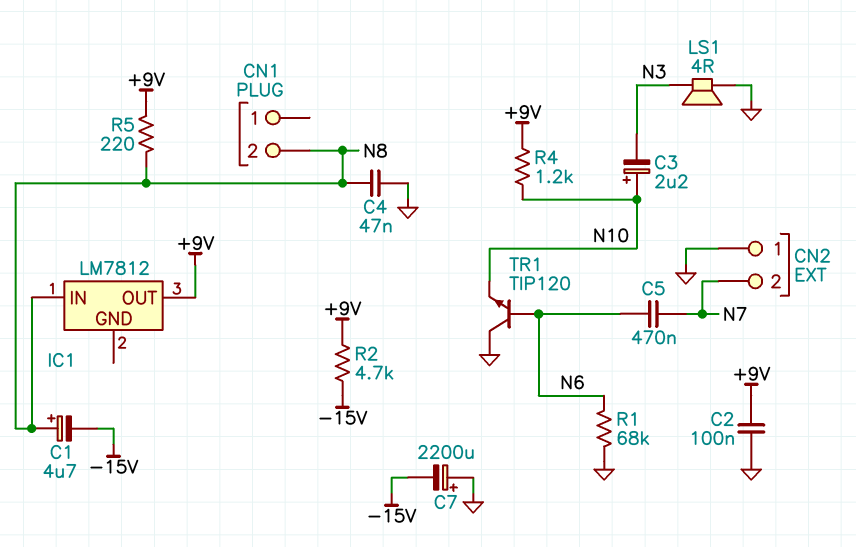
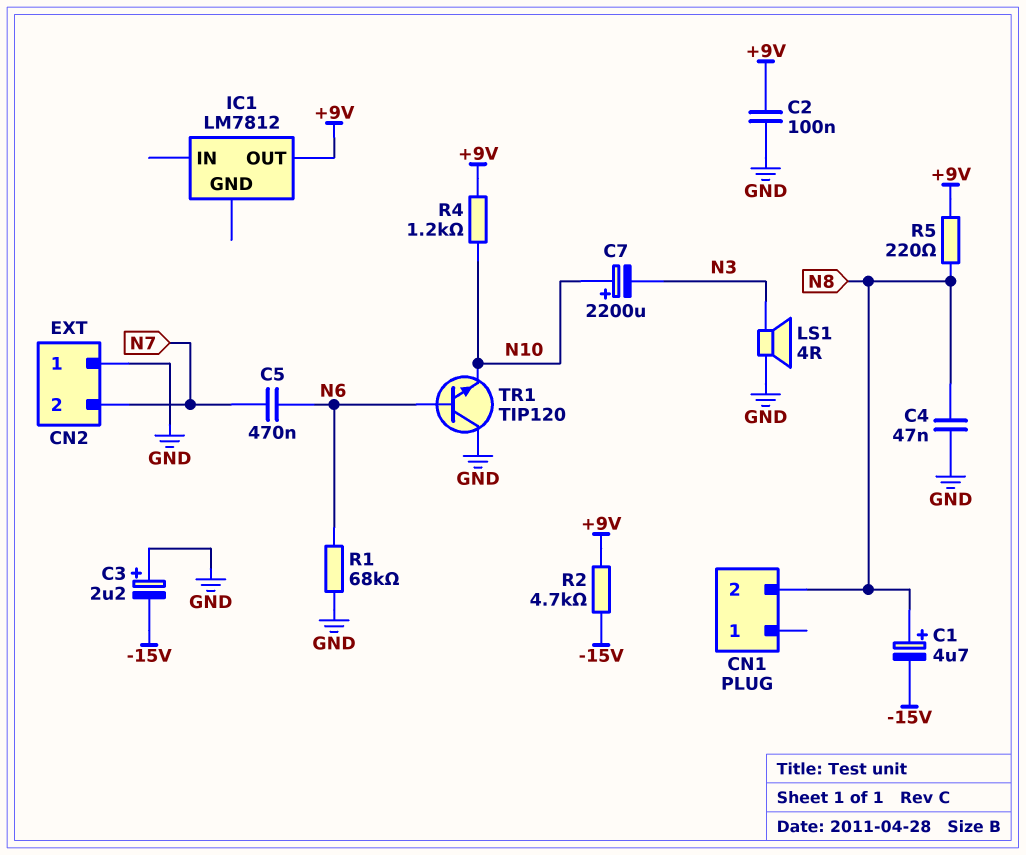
C3: 2.2uF (plus N10, minus N3) -> 2.2uF (plus GND, minus -15V)
C7: 2200uF (plus GND, minus -15V) -> 2200uF (plus N10, minus N3)
IC1 pin IN: N8 -> none

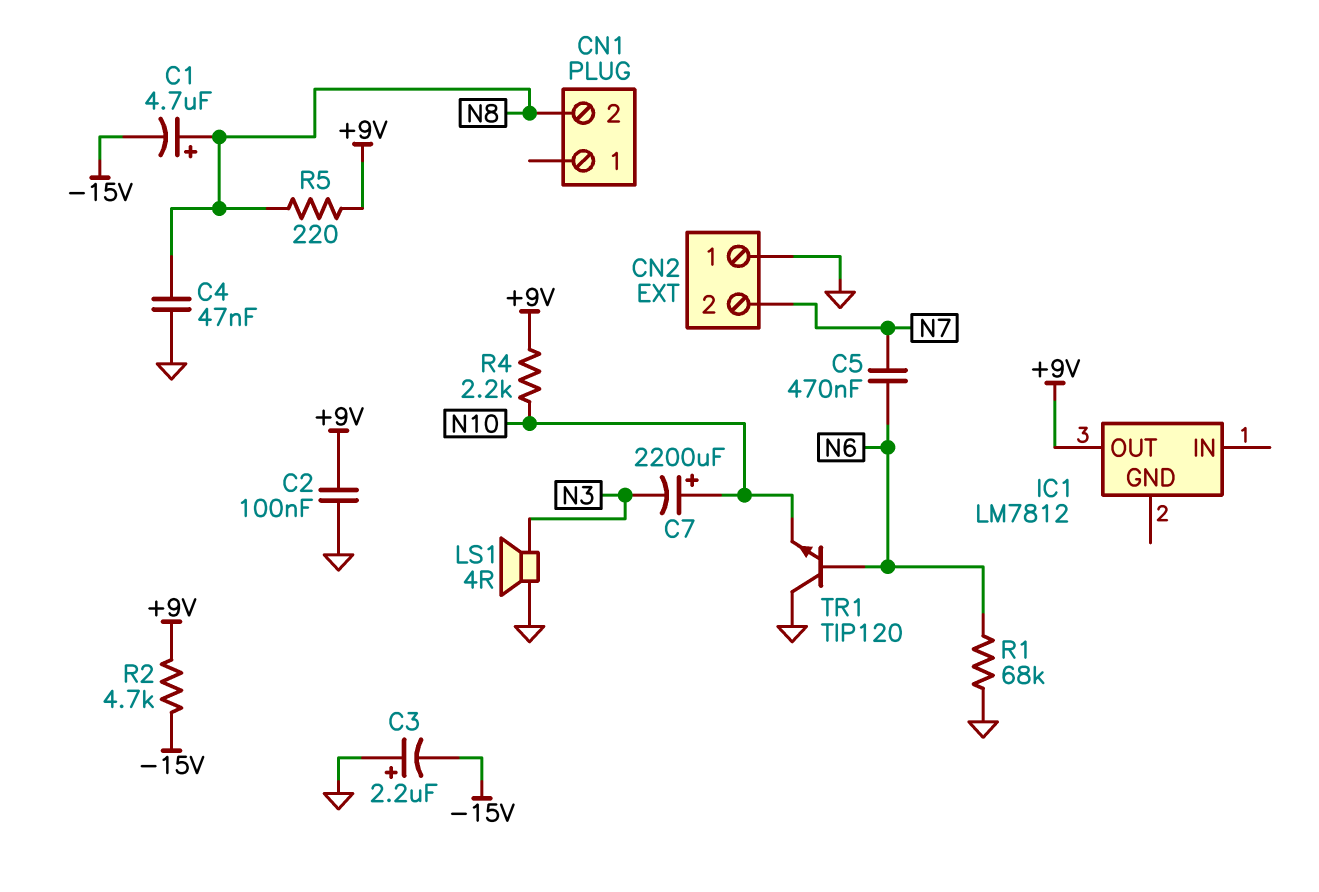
R4: 1.2k (+9V, N10) -> 2.2k (+9V, N10)

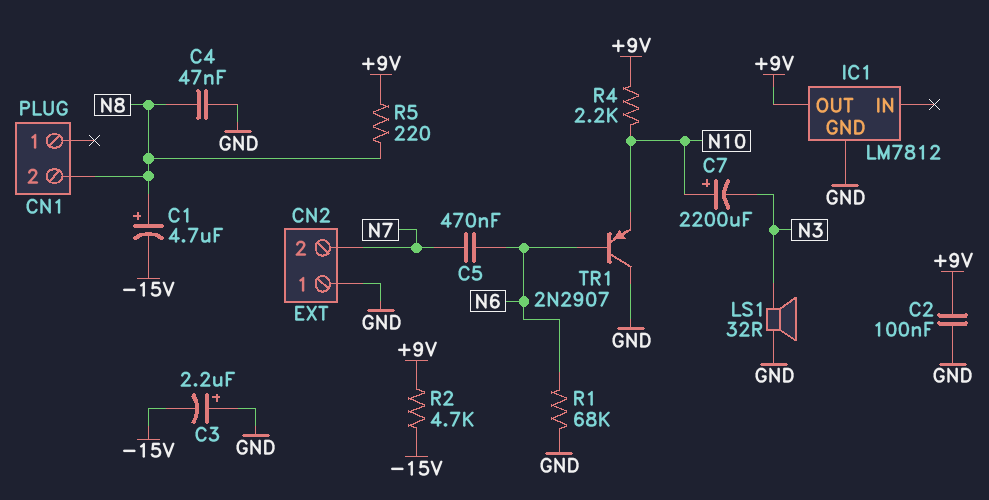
IC1 pin GND: none -> GND
LS1: speaker 4R (GND, N3) -> speaker 32R (GND, N3)
TR1: NPN TIP120 (B N6, C GND, E N10) -> PNP 2N2907 (B N6, C GND, E N10)

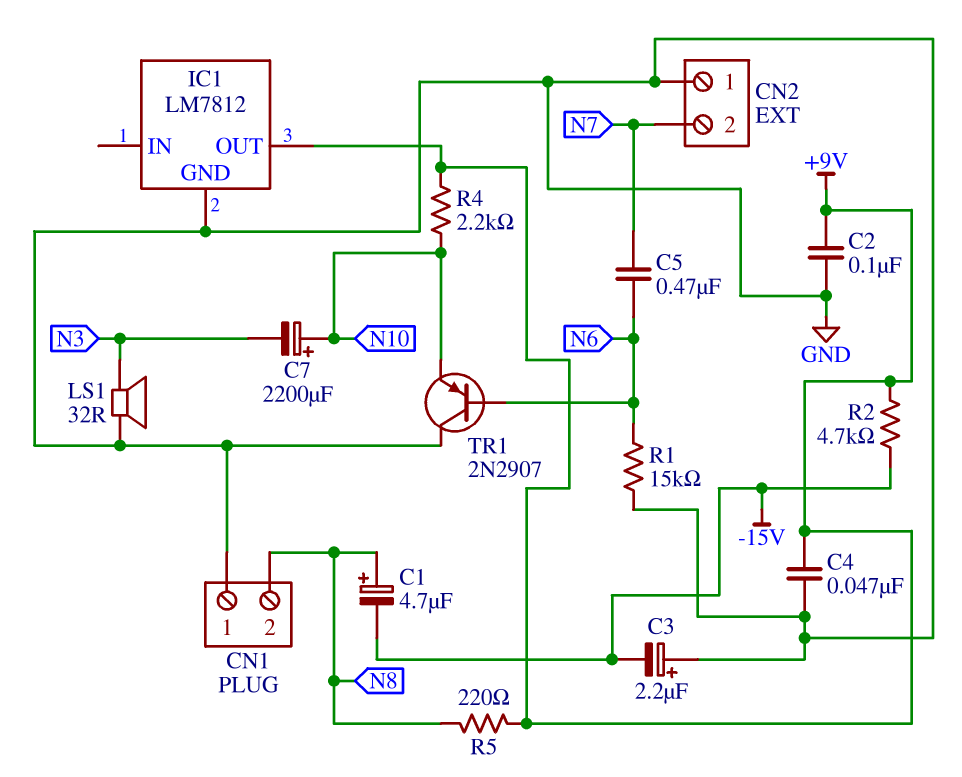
C4: 47nF (GND, N8) -> 47nF (+9V, GND)
CN1 pin 1: none -> GND
R1: 68k (GND, N6) -> 15k (GND, N6)

